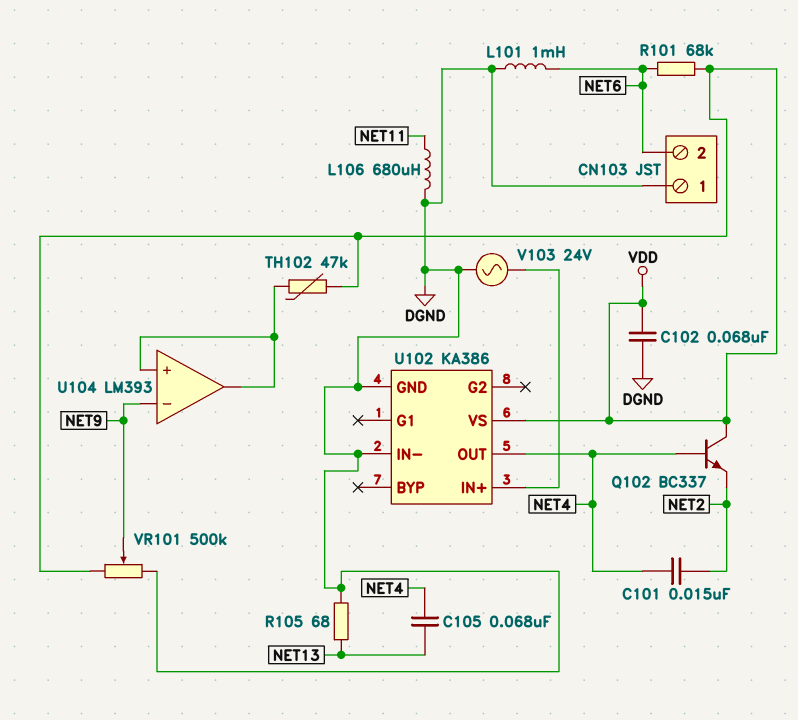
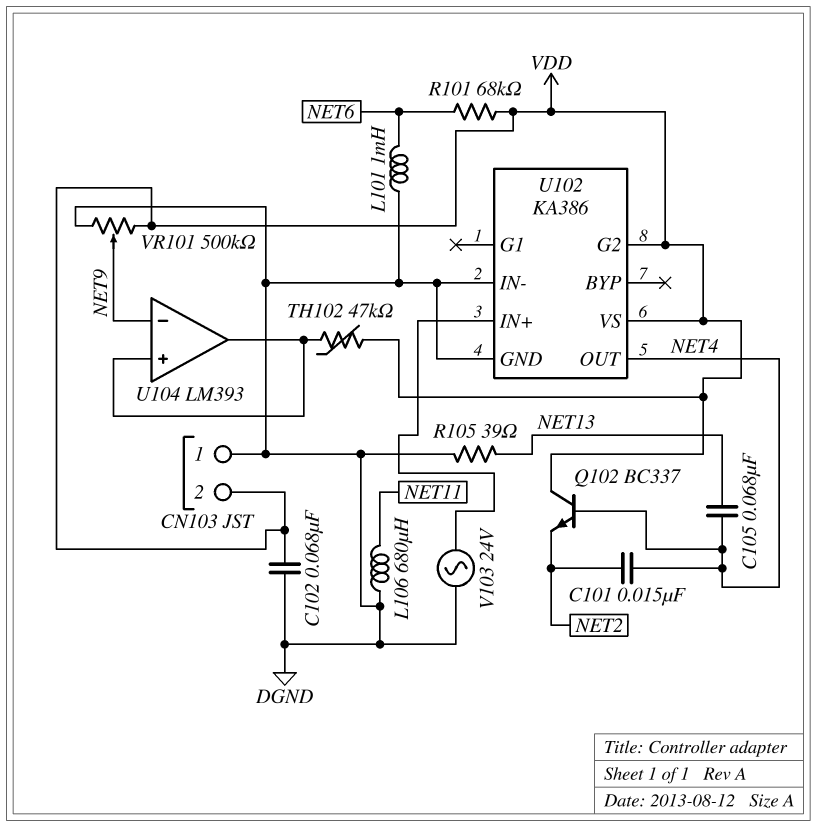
CN103 pin 2: NET6 -> VDD
R105: 68 (DGND, NET13) -> 39 (DGND, NET13)
U102 pin G2: none -> VDD

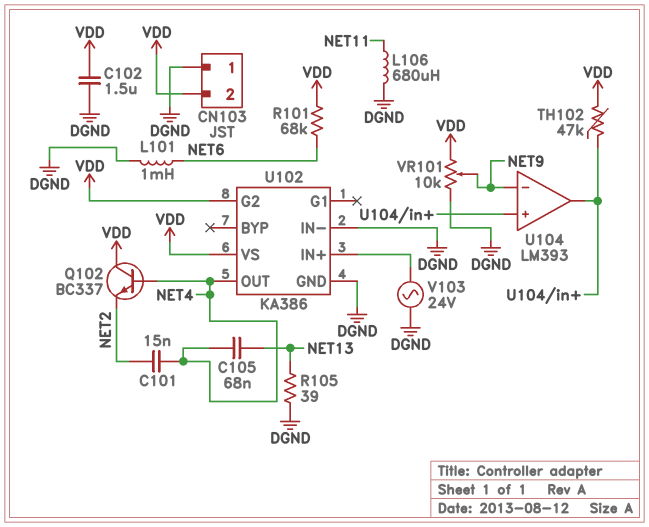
C102: 68nF (DGND, VDD) -> 1.5uF (DGND, VDD)
VR101: 500k (DGND, VDD, wiper NET9) -> 10k (DGND, VDD, wiper NET9)

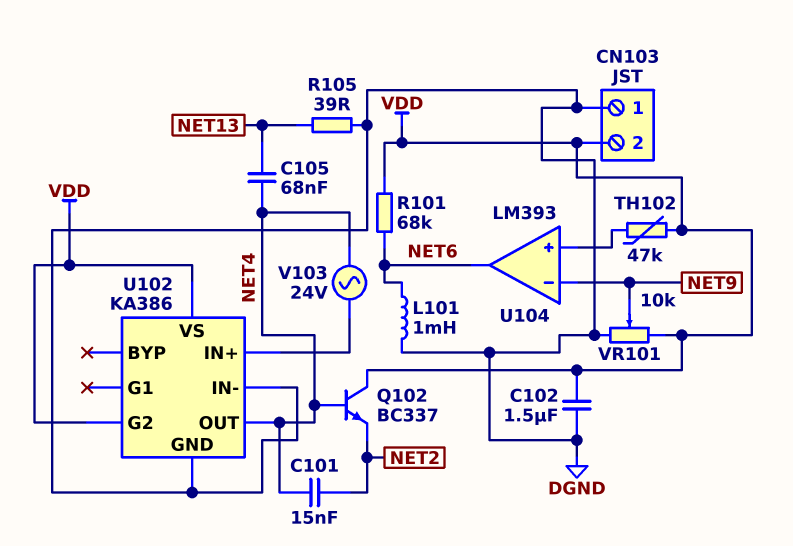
L106: 680uH (DGND, NET11) -> none
U104 pin out: U104/in+ -> NET6
V103: AC 24V (DGND, U102/IN+) -> AC 24V (NET4, U102/IN+)

